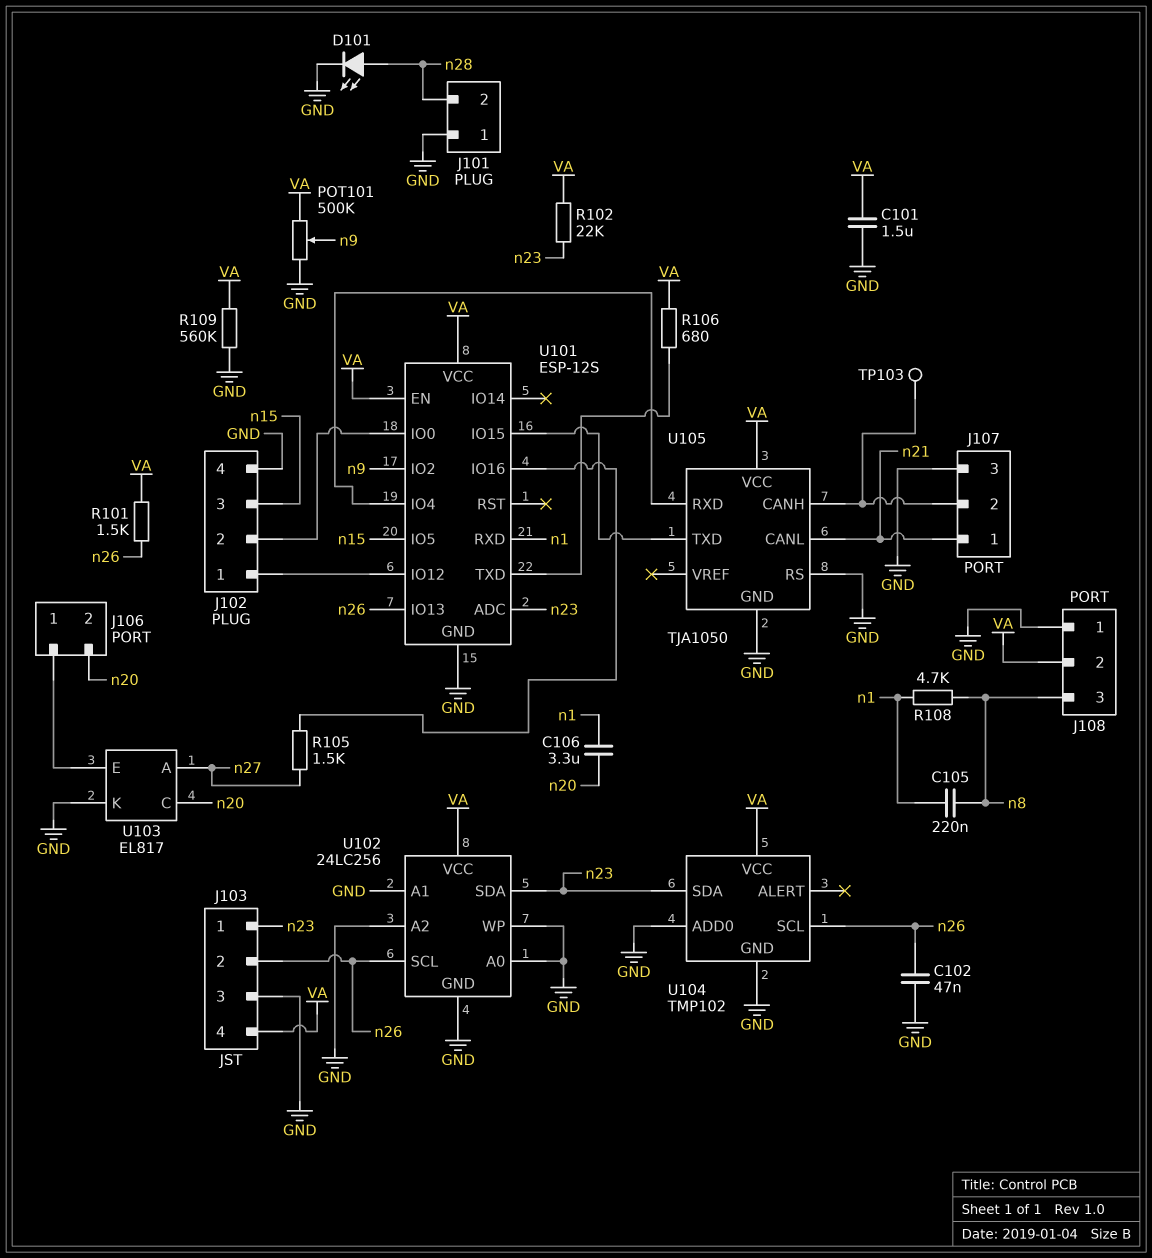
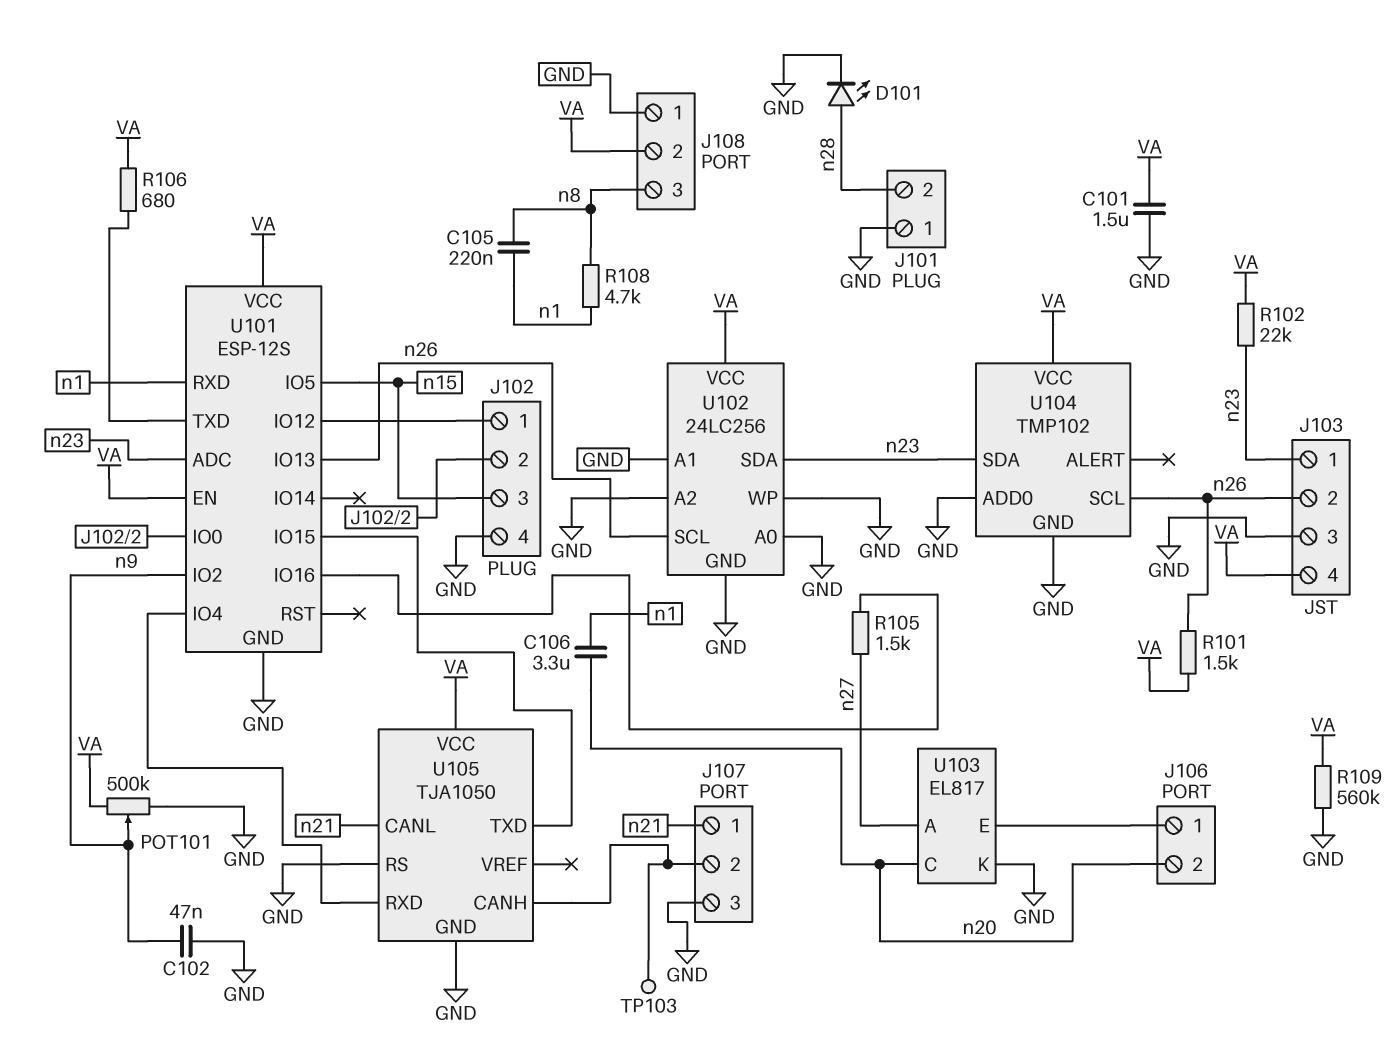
C102: 47nF (GND, n26) -> 47nF (GND, n9)

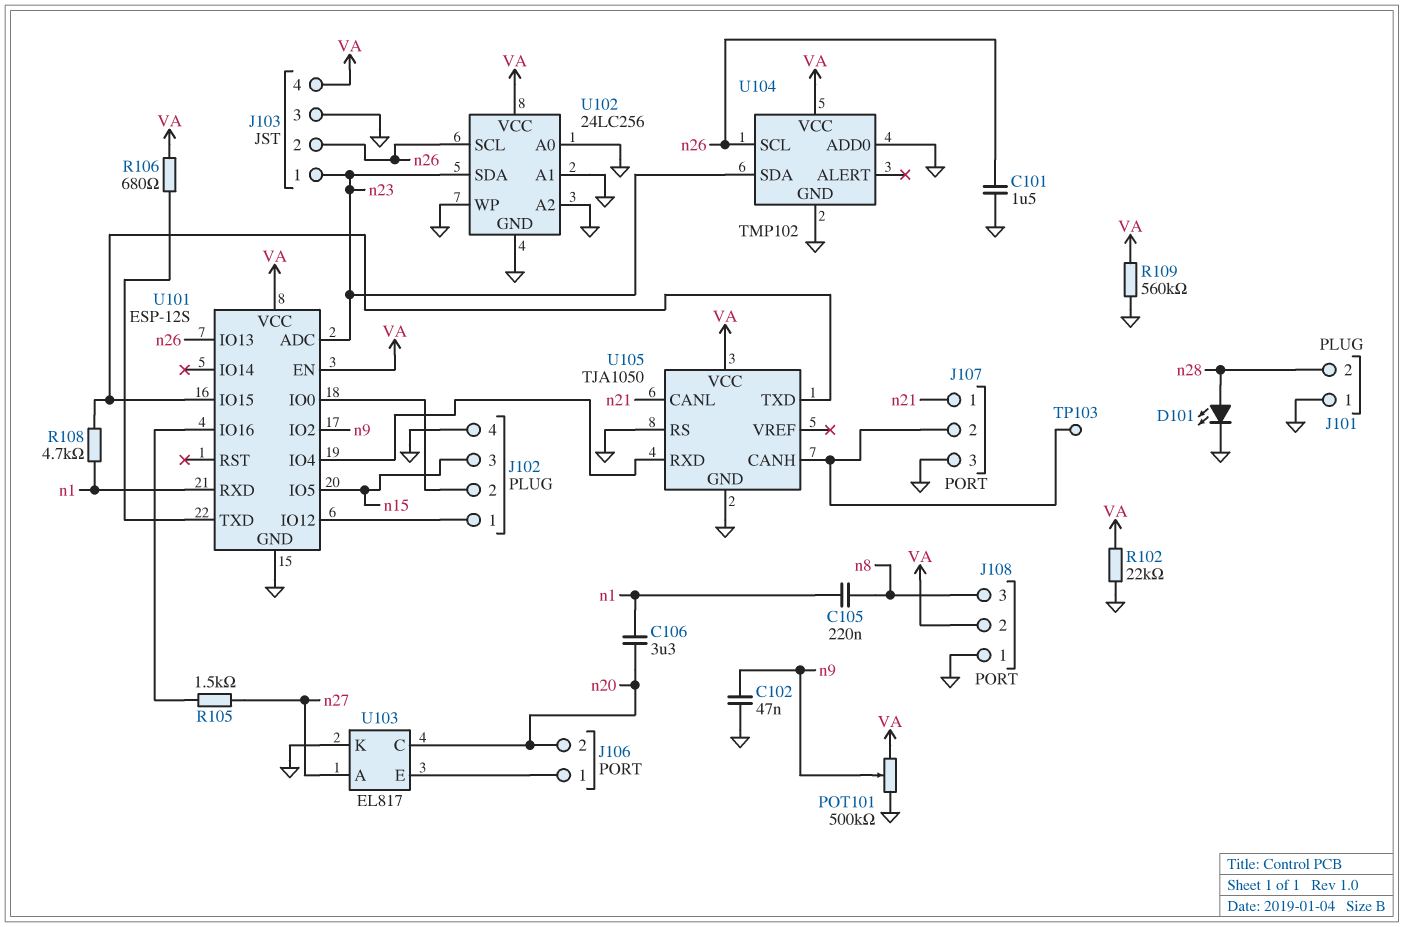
C101: 1.5uF (GND, VA) -> 1.5uF (GND, n26)
R101: 1.5k (VA, n26) -> none
R102: 22k (VA, n23) -> 22k (GND, VA)
R108: 4.7k (n1, n8) -> 4.7k (U101/IO15, n1)

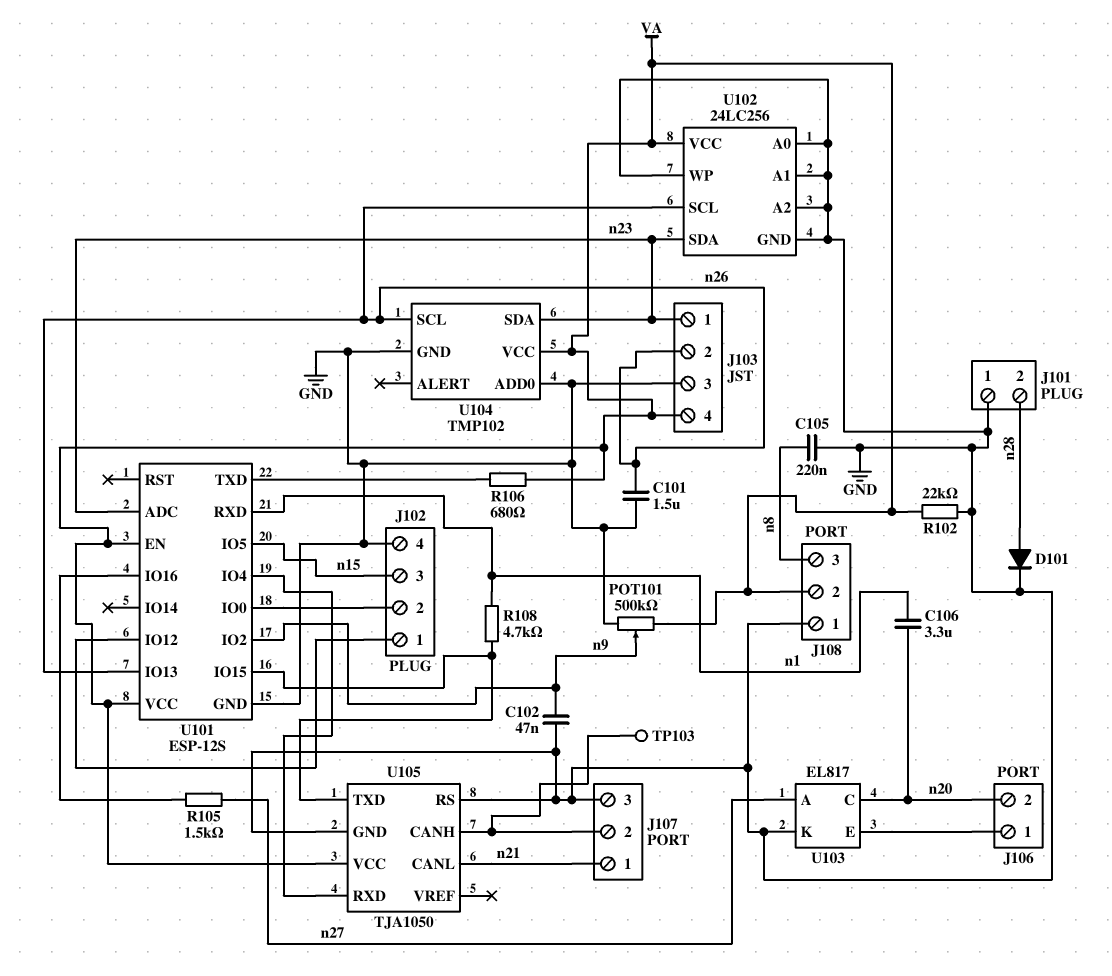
C105: 220nF (n1, n8) -> 220nF (GND, n8)
D101: LED (A n28, K GND) -> diode (A n28, K GND)
R109: 560k (GND, VA) -> none

